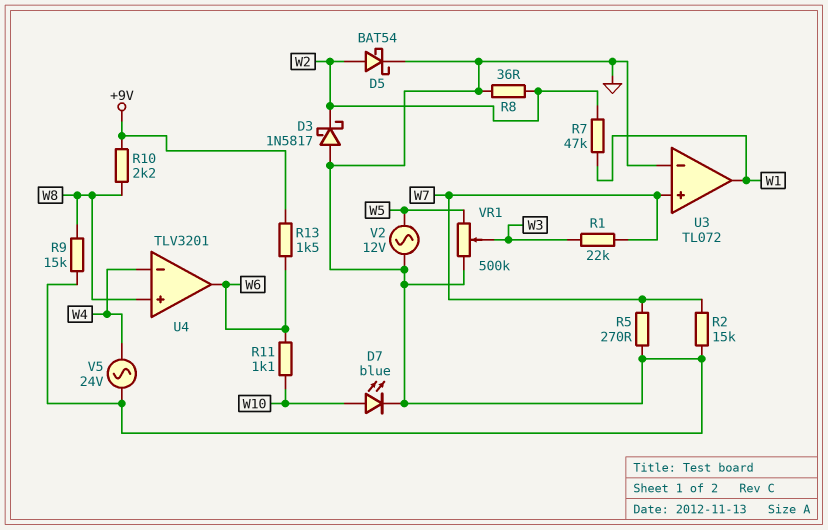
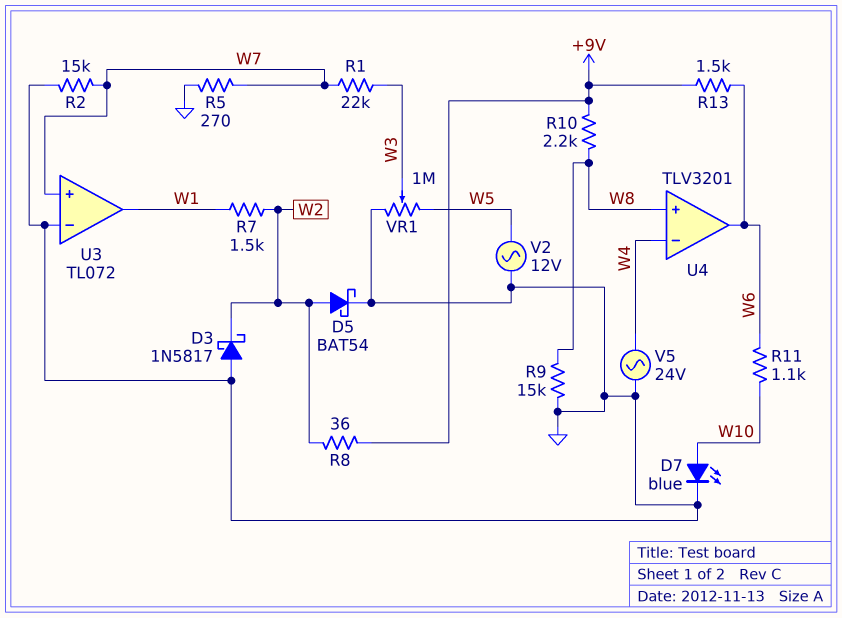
R7: 47k (W1, W2) -> 1.5k (W1, W2)
R8: 36 (GND, W2) -> 36 (+9V, W2)
VR1: 500k (GND, W5, wiper W3) -> 1M (GND, W5, wiper W3)

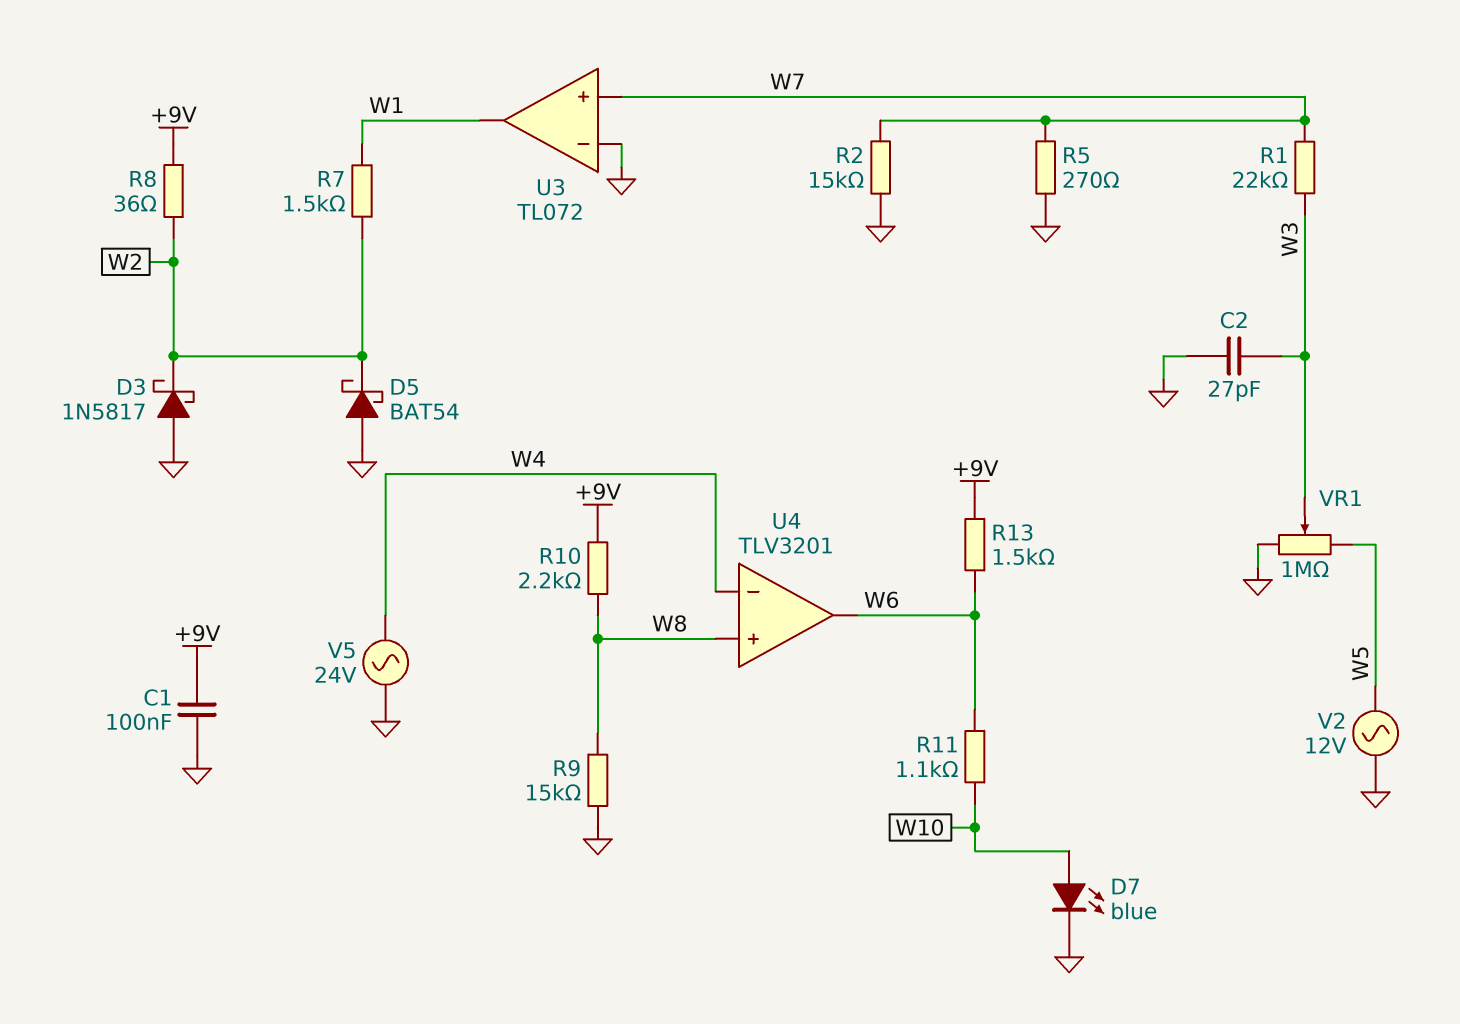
C1: none -> 100nF (+9V, GND)
C2: none -> 27pF (GND, W3)
D5: schottky BAT54 (A W2, K GND) -> schottky BAT54 (A GND, K W2)

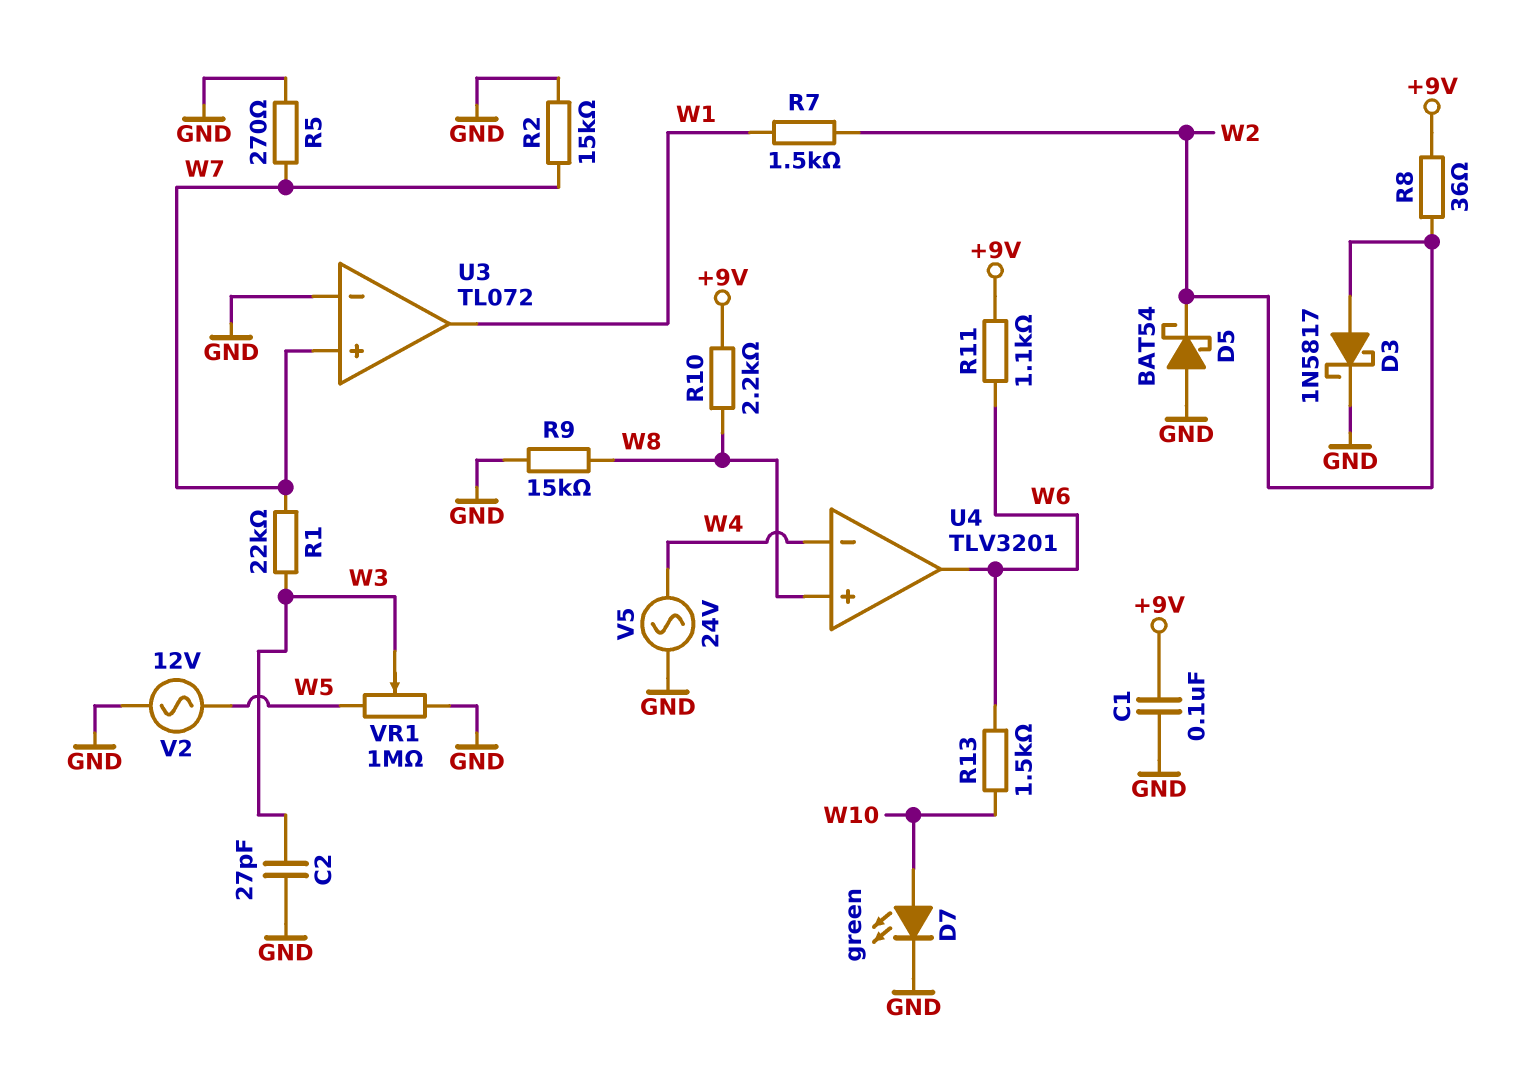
D3: schottky 1N5817 (A GND, K W2) -> schottky 1N5817 (A W2, K GND)
D7: LED blue (A W10, K GND) -> LED green (A W10, K GND)
R11: 1.1k (W6, W10) -> 1.1k (+9V, W6)
R13: 1.5k (+9V, W6) -> 1.5k (W6, W10)

